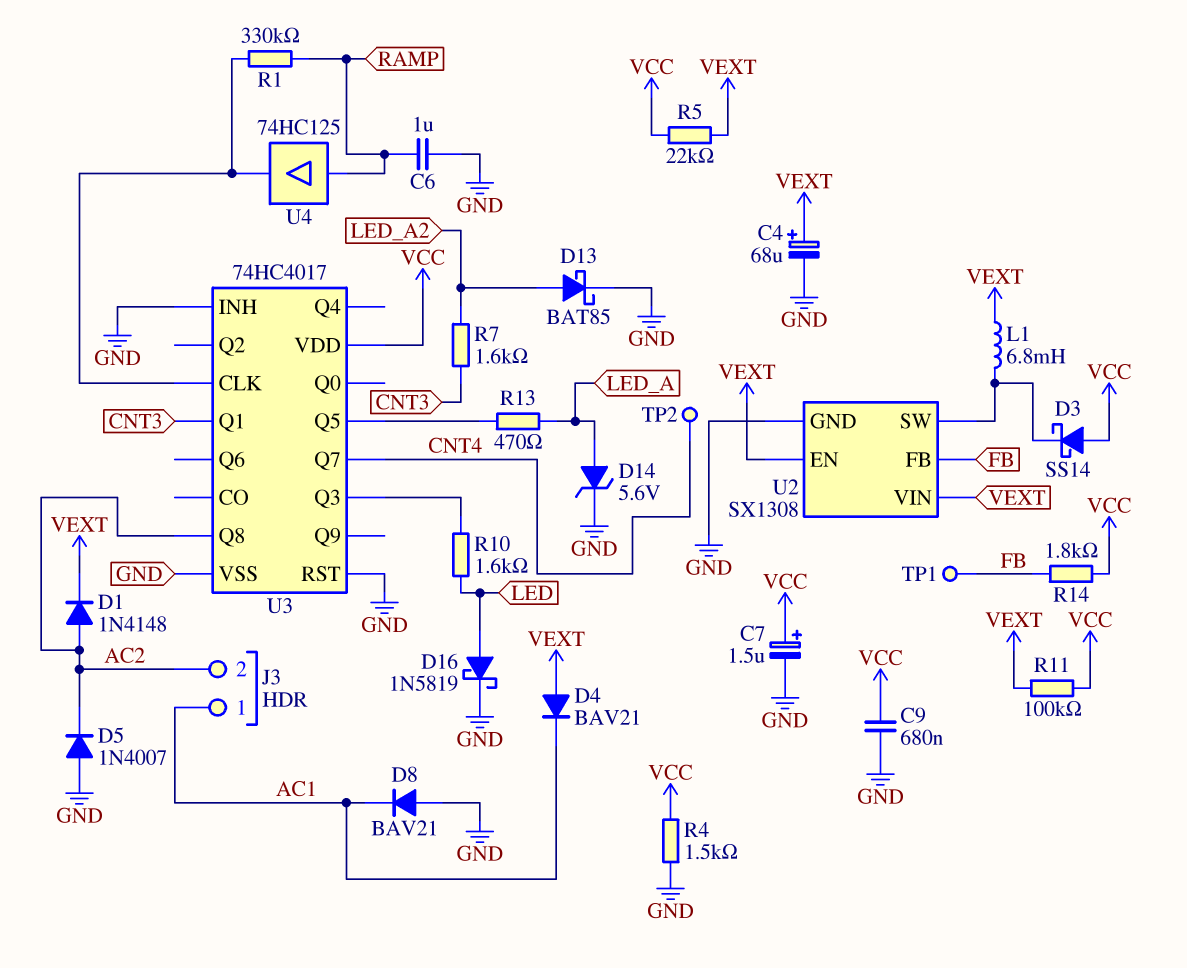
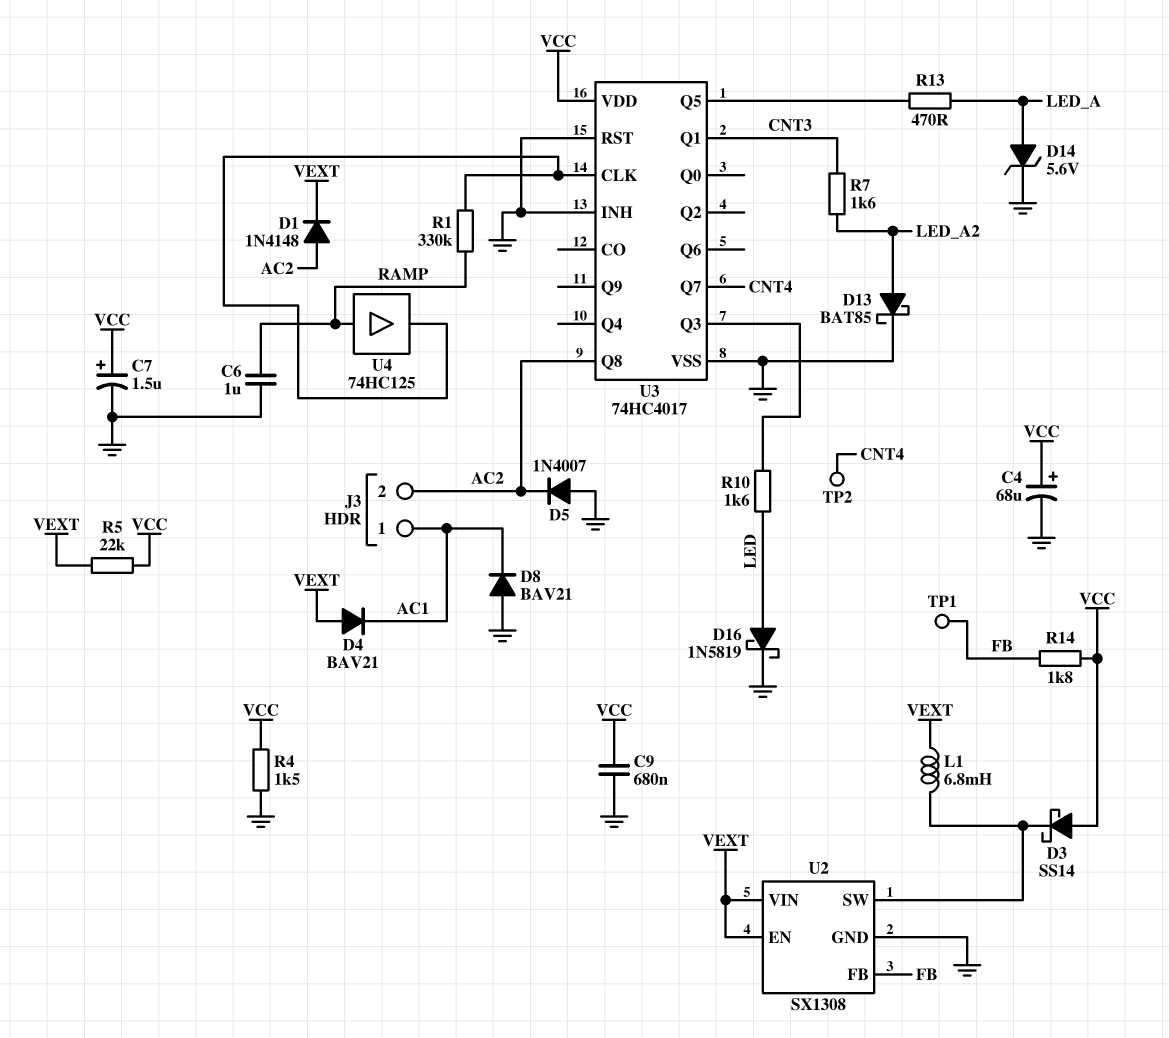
C4: 68uF (plus VEXT, minus GND) -> 68uF (plus VCC, minus GND)
R11: 100k (VCC, VEXT) -> none

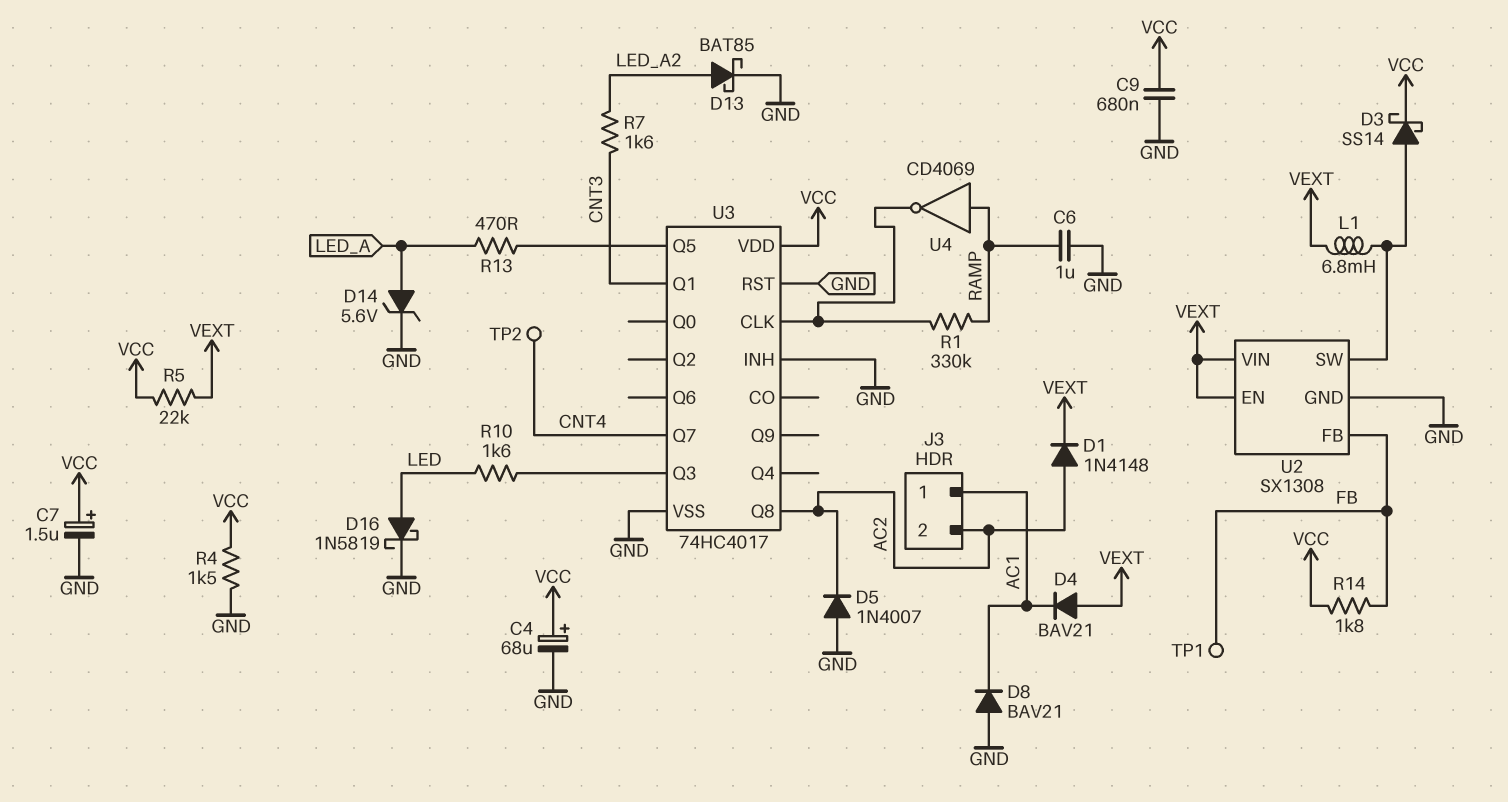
D3: schottky SS14 (A VCC, K U2/SW) -> schottky SS14 (A U2/SW, K VCC)
U4: buffer 74HC125 (in RAMP, out U3/CLK) -> NOT CD4069 (in RAMP, out U3/CLK)

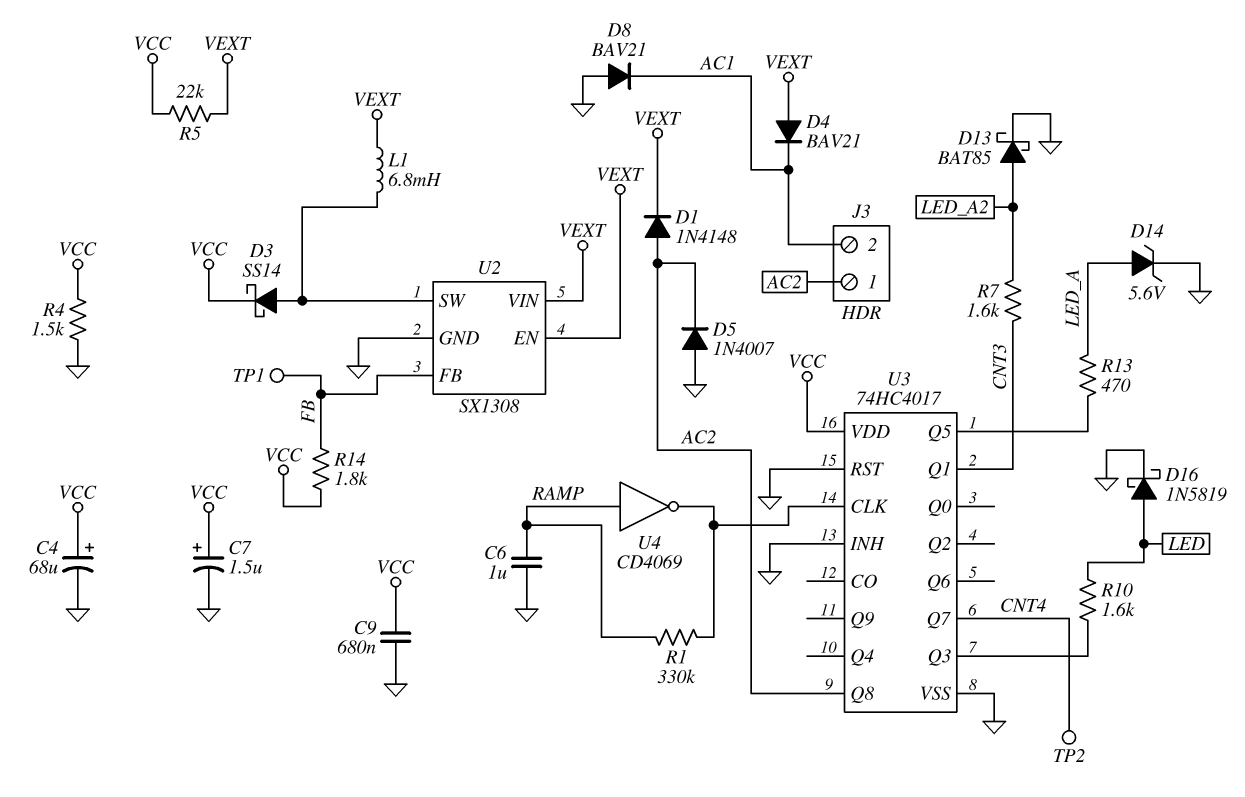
J3 pin 1: AC1 -> AC2
J3 pin 2: AC2 -> AC1

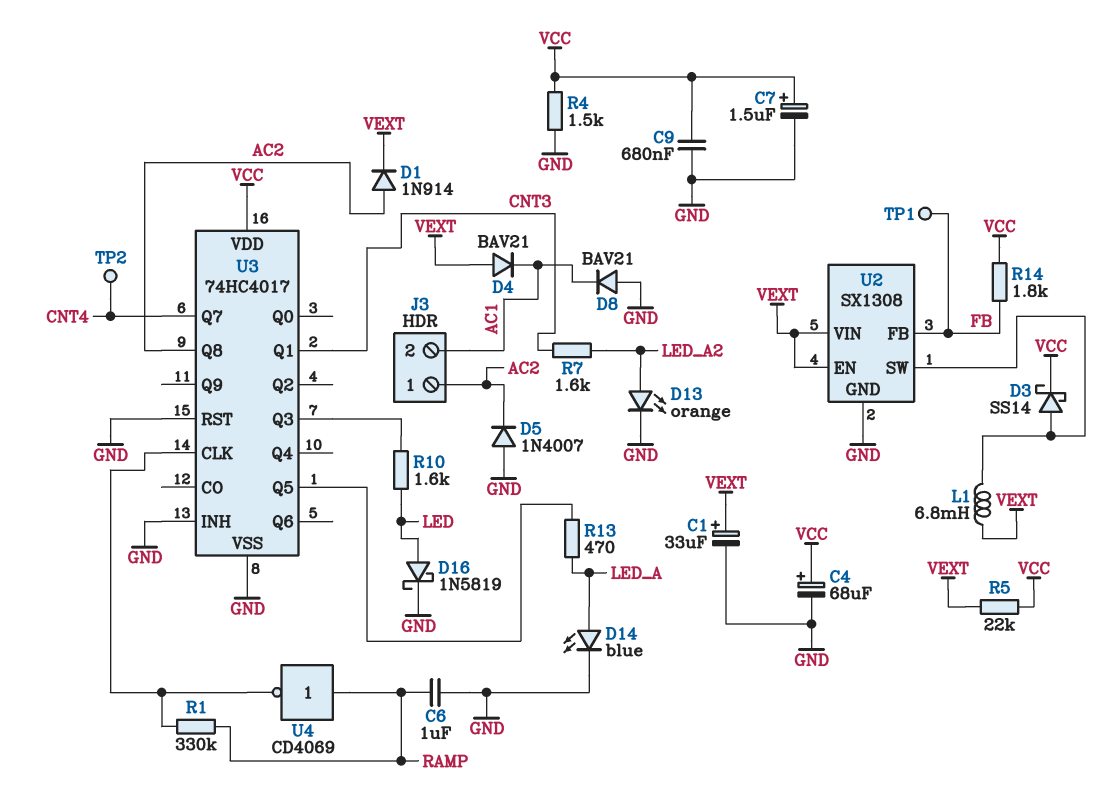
C1: none -> 33uF (plus VEXT, minus GND)
D1: diode 1N4148 (A AC2, K VEXT) -> diode 1N914 (A AC2, K VEXT)
D13: schottky BAT85 (A LED_A2, K GND) -> LED orange (A LED_A2, K GND)
D14: zener 5.6V (A LED_A, K GND) -> LED blue (A LED_A, K GND)

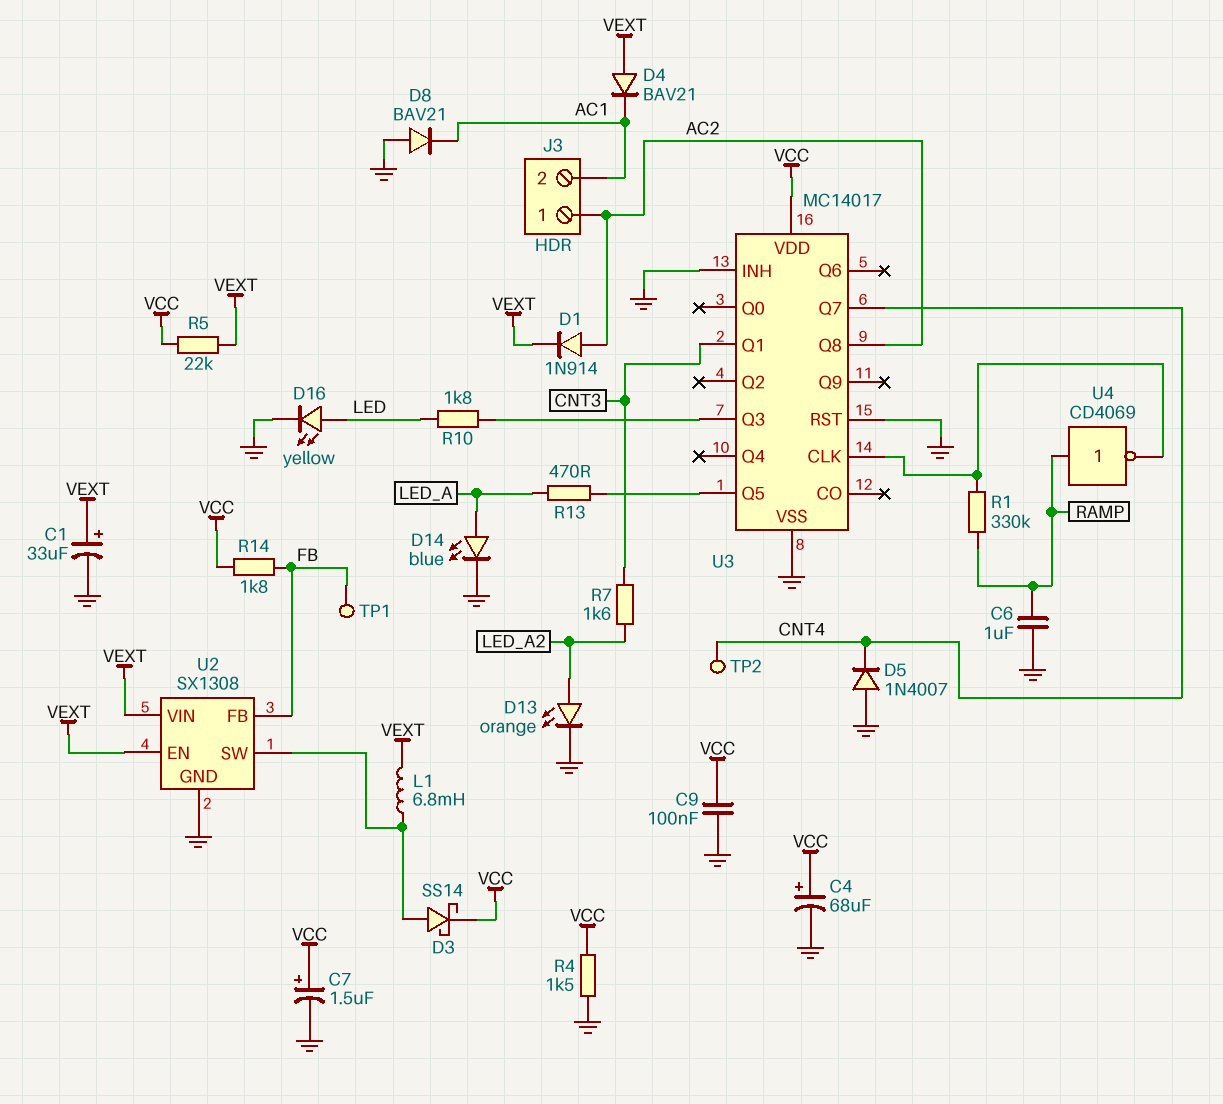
C9: 680nF (GND, VCC) -> 100nF (GND, VCC)
D5: diode 1N4007 (A GND, K AC2) -> diode 1N4007 (A GND, K CNT4)
D16: schottky 1N5819 (A LED, K GND) -> LED yellow (A LED, K GND)
R10: 1.6k (LED, U3/Q3) -> 1.8k (LED, U3/Q3)
U3: 74HC4017 -> MC14017

